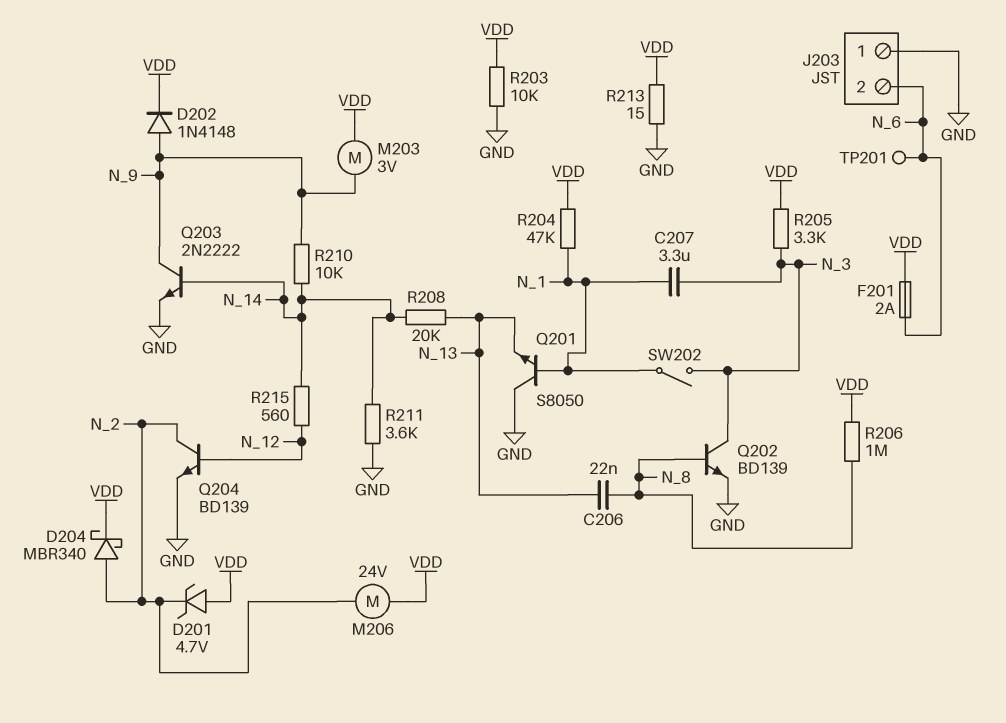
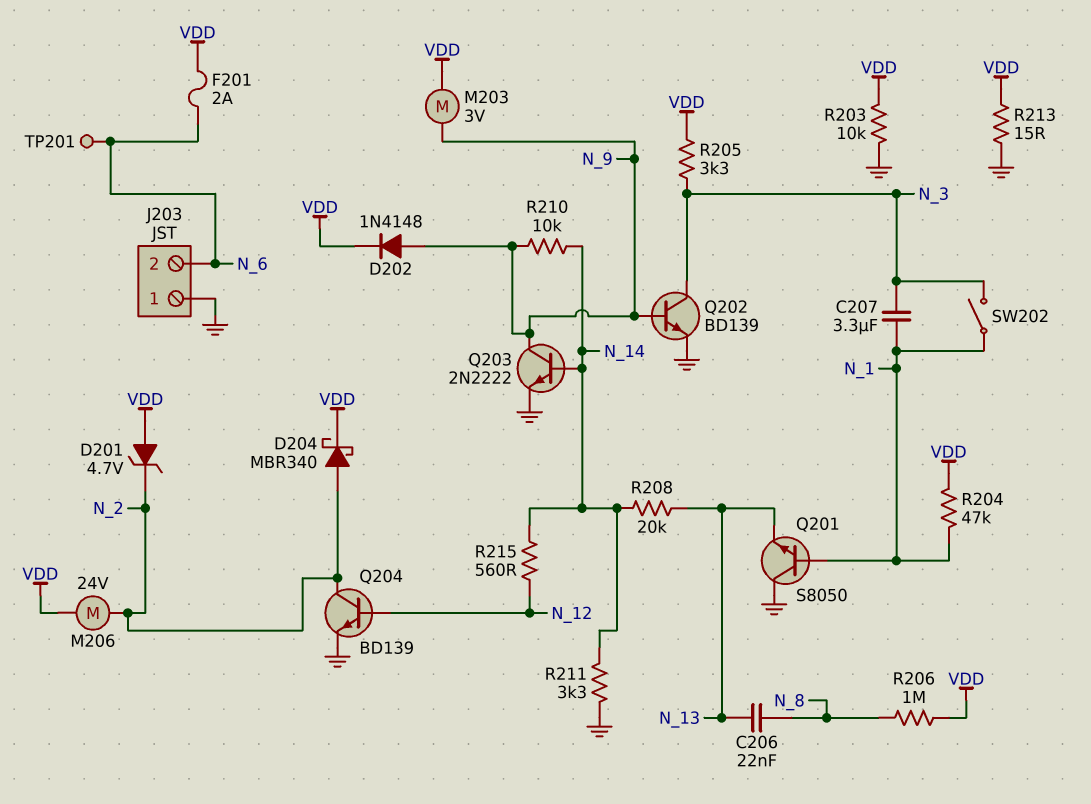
Q202: NPN BD139 (B N_8, C N_3, E GND) -> NPN BD139 (B N_9, C N_3, E GND)
R211: 3.6k (GND, N_14) -> 3.3k (GND, N_14)

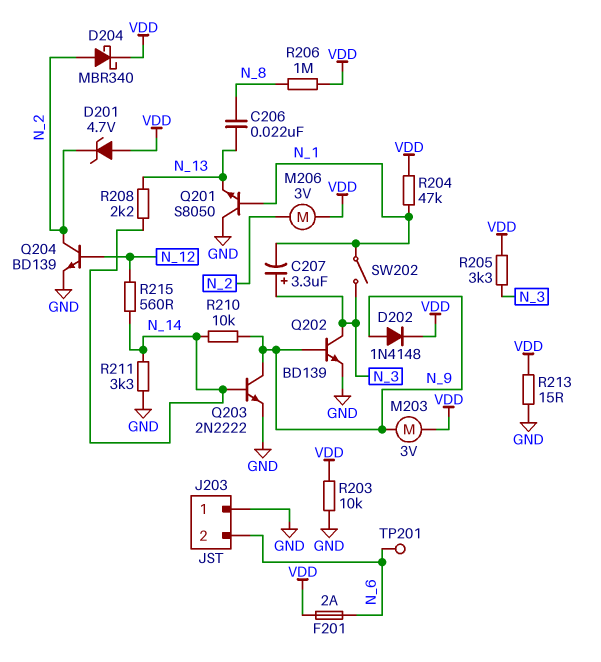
C207: 3.3uF (N_1, N_3) -> 3.3uF (plus N_3, minus N_1)
M206: motor 24V (N_2, VDD) -> motor 3V (N_2, VDD)
R208: 20k (N_13, N_14) -> 2.2k (N_13, N_14)

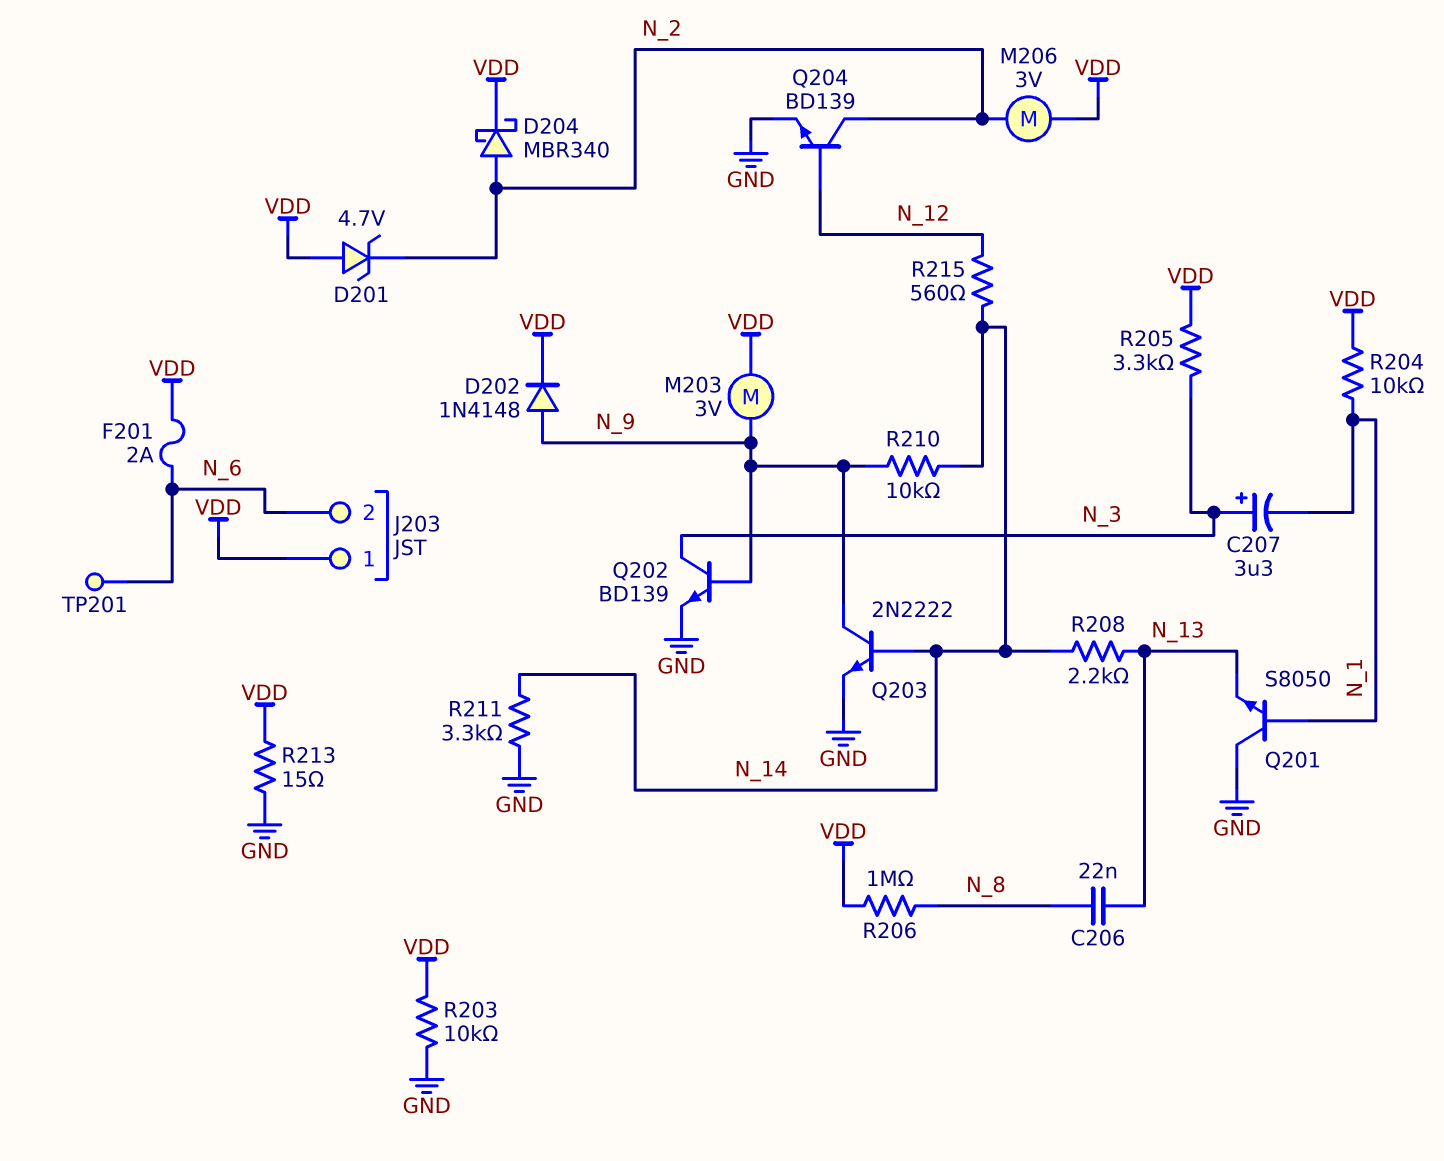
J203 pin 1: GND -> VDD
R204: 47k (N_1, VDD) -> 10k (N_1, VDD)
SW202: switch (N_1, N_3) -> none

